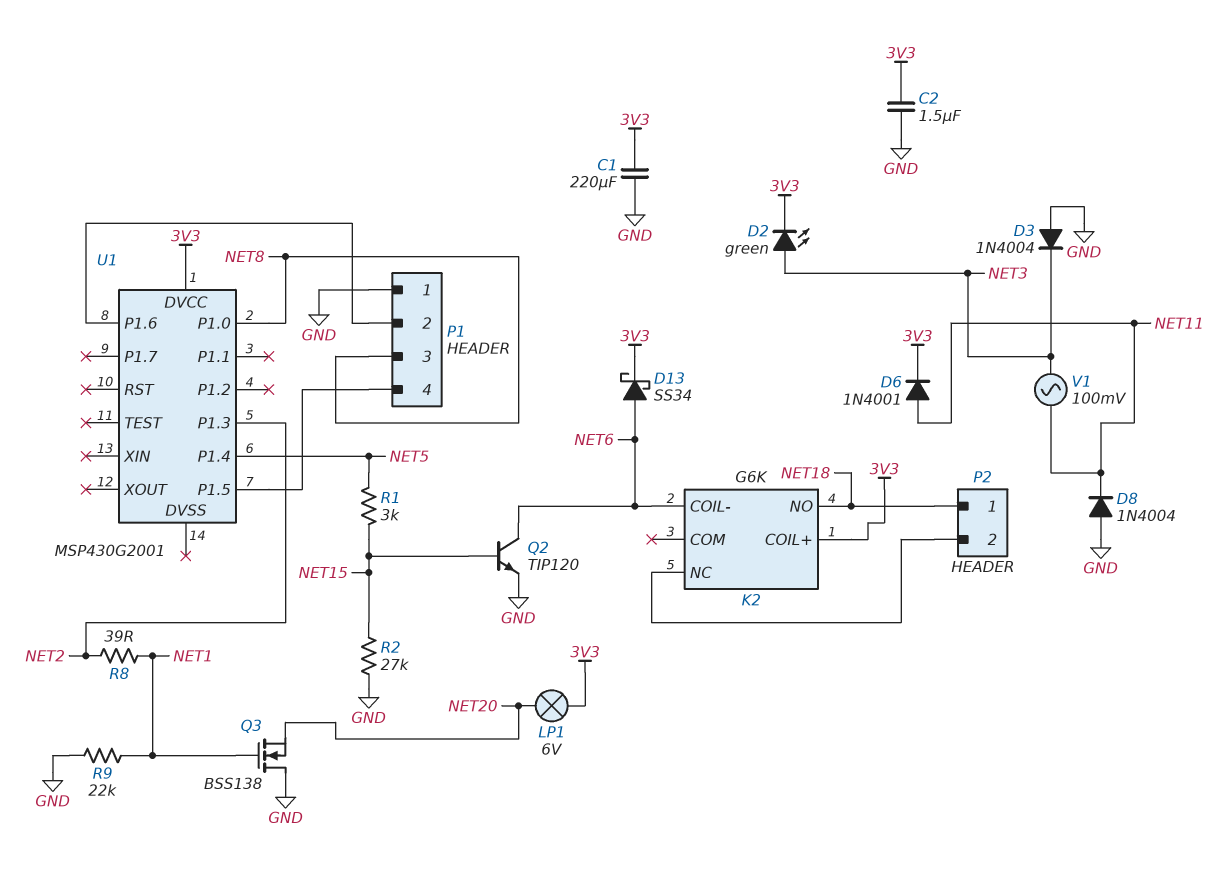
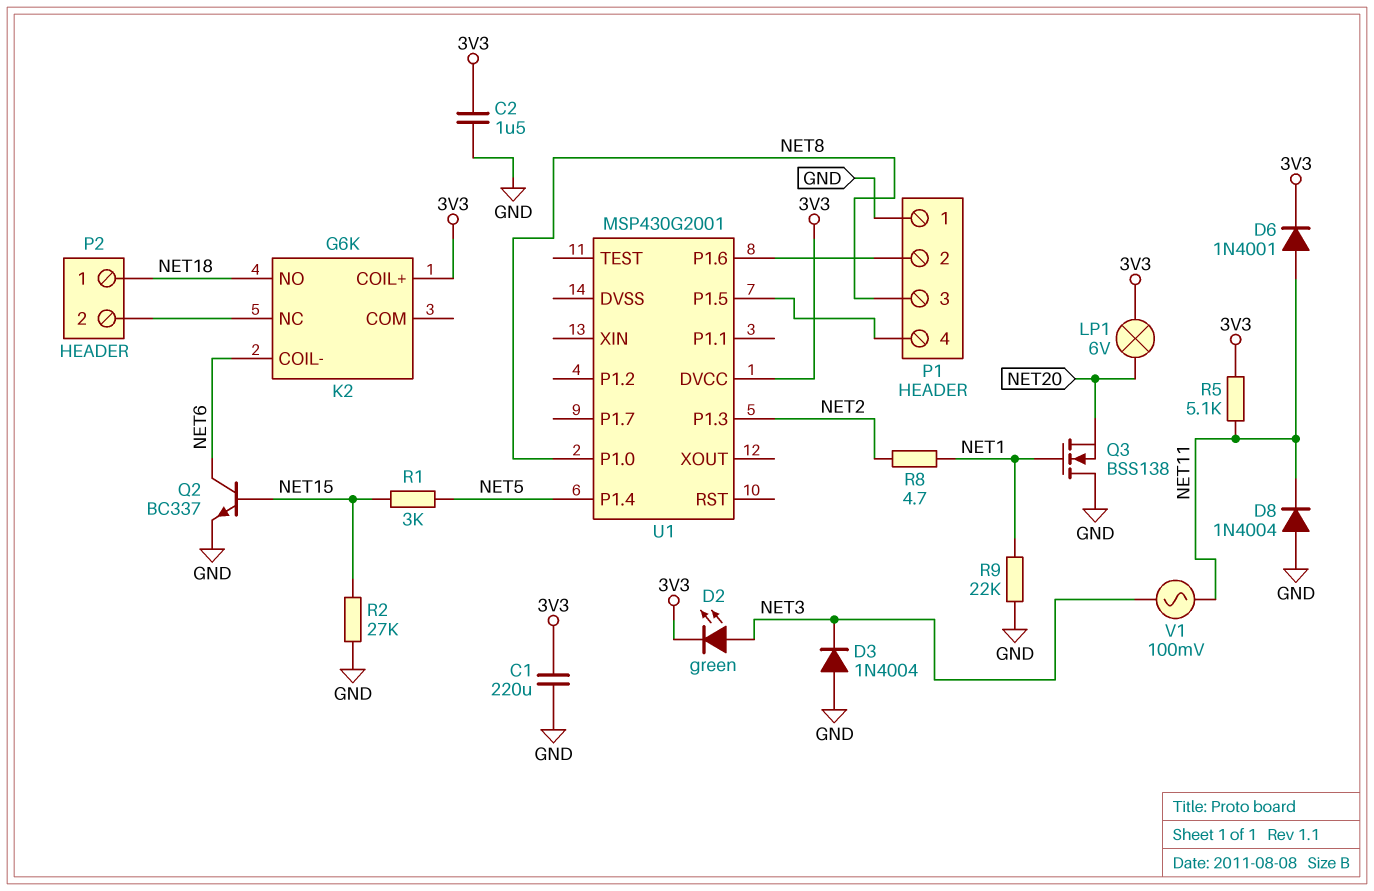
D13: schottky SS34 (A NET6, K 3V3) -> none
Q2: NPN TIP120 (B NET15, C NET6, E GND) -> NPN BC337 (B NET15, C NET6, E GND)
R5: none -> 5.1k (3V3, NET11)
R8: 39 (NET1, NET2) -> 4.7 (NET1, NET2)

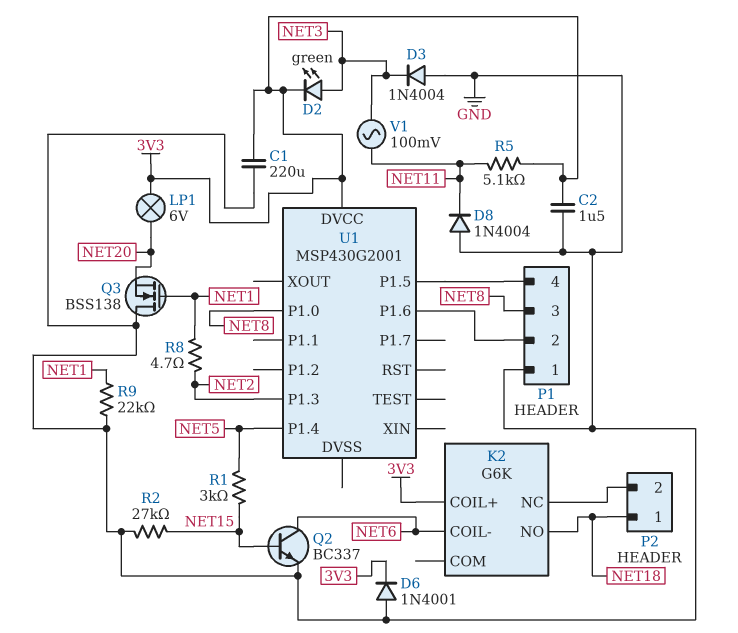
D6: diode 1N4001 (A NET11, K 3V3) -> diode 1N4001 (A GND, K 3V3)

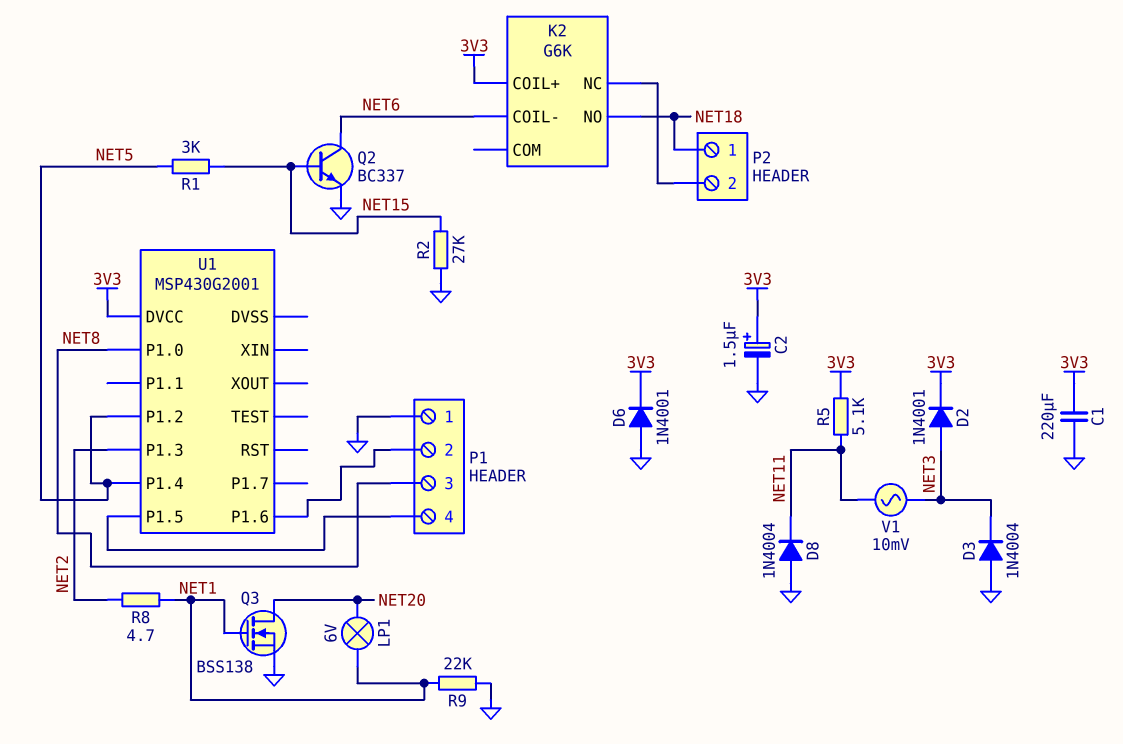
C2: 1.5uF (3V3, GND) -> 1.5uF (plus 3V3, minus GND)
D2: LED green (A NET3, K 3V3) -> diode 1N4001 (A NET3, K 3V3)
LP1: lamp 6V (3V3, NET20) -> lamp 6V (NET1, NET20)
Q3: NMOS BSS138 (G NET1, D GND, S NET20) -> NMOS BSS138 (G NET1, D NET20, S GND)
U1 pin P1.2: none -> NET5
V1: AC 100mV (NET3, NET11) -> AC 10mV (NET3, NET11)

